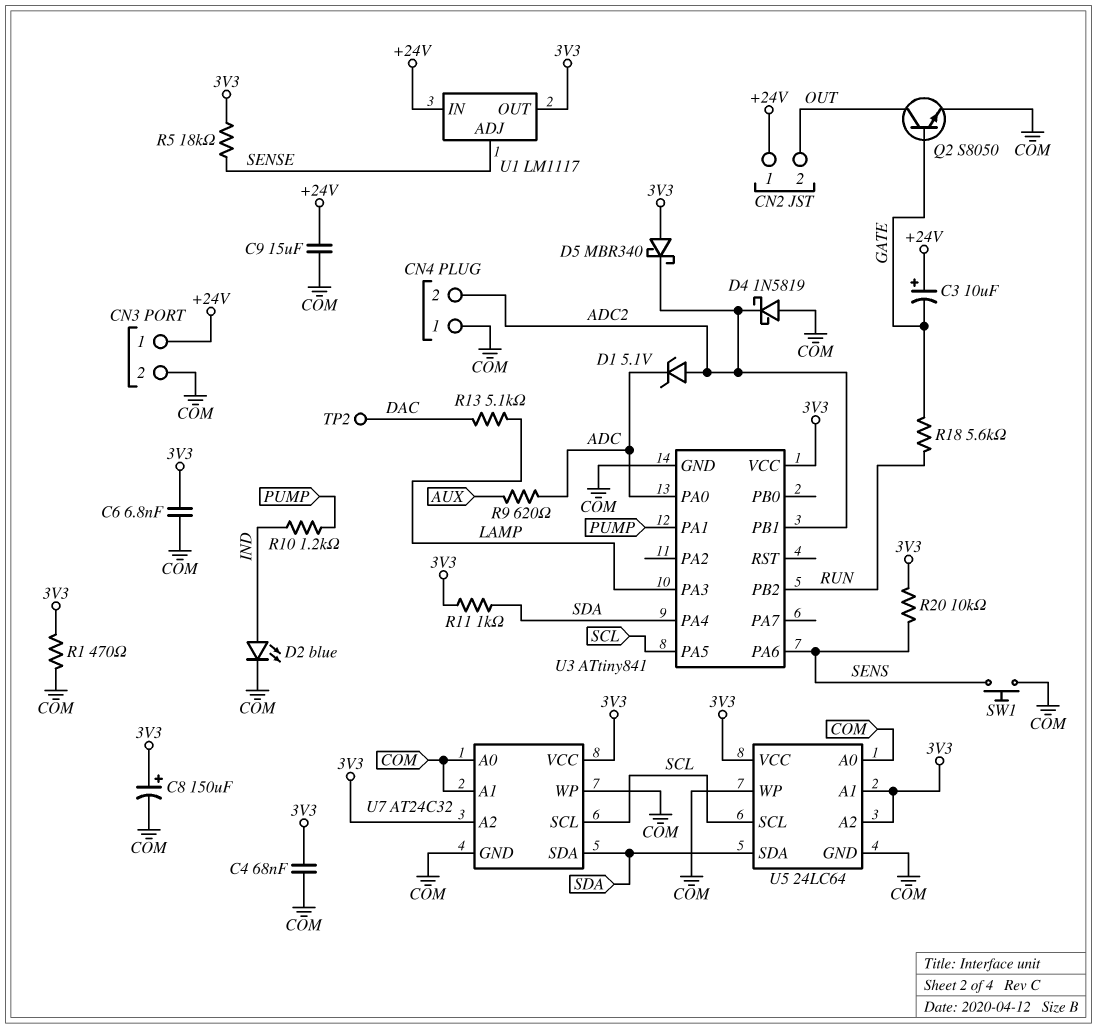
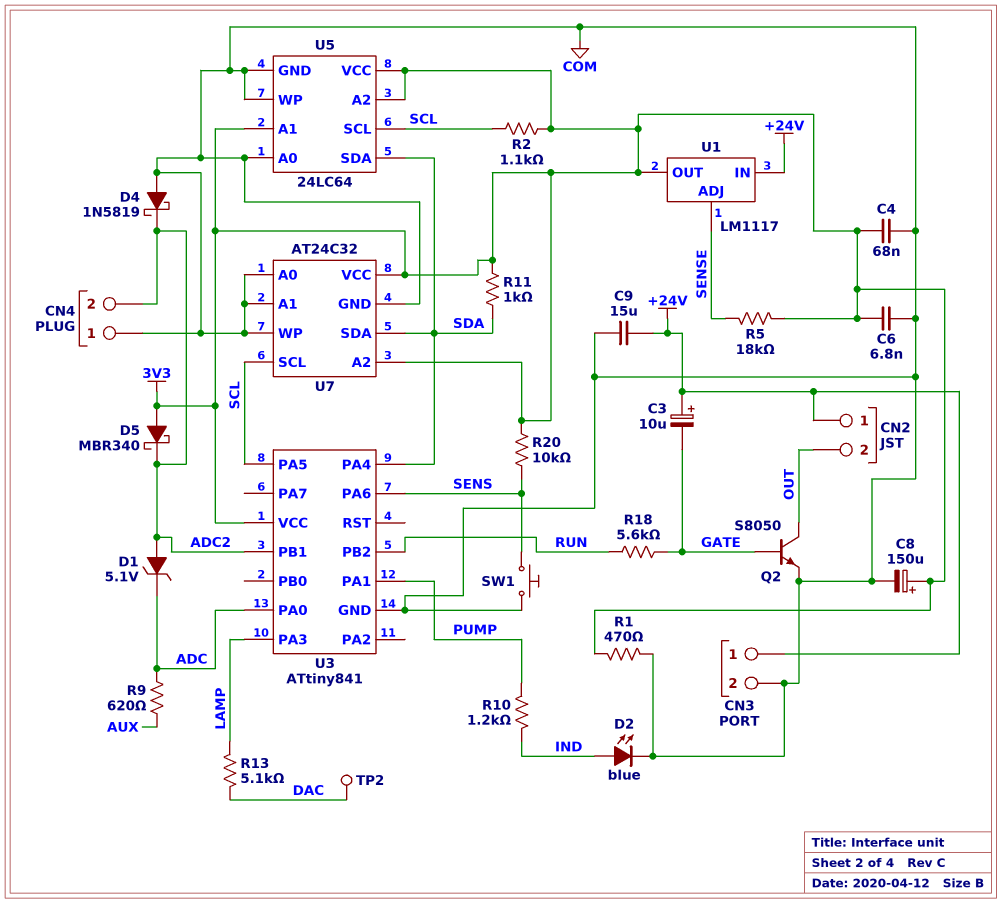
R2: none -> 1.1k (3V3, SCL)

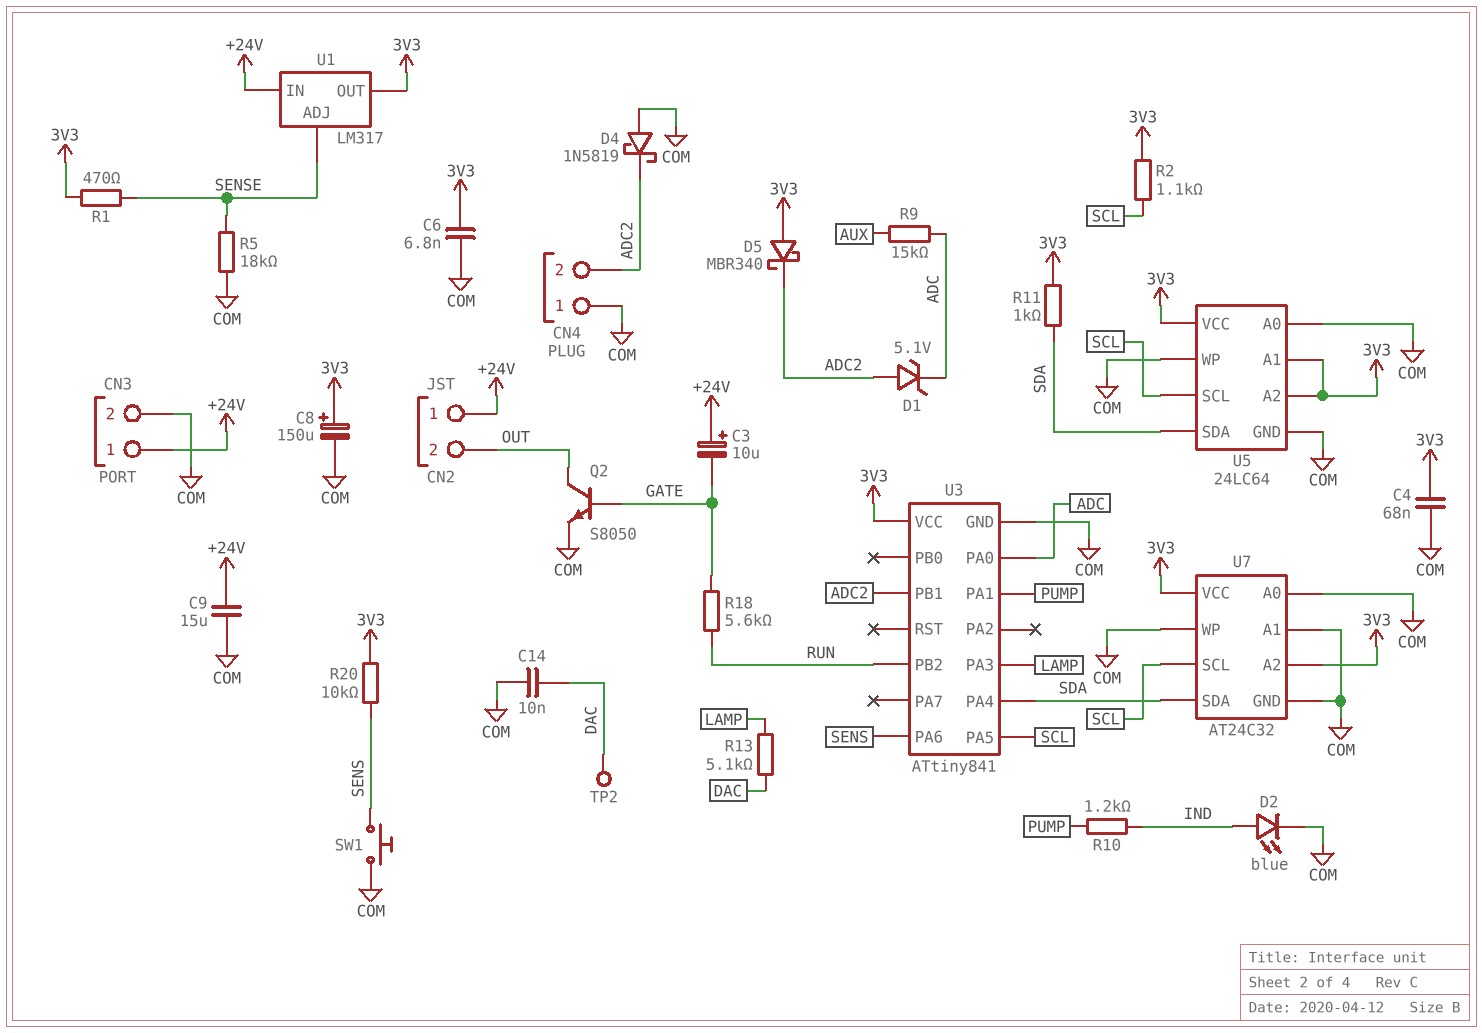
C14: none -> 10nF (COM, DAC)
R1: 470 (3V3, COM) -> 470 (3V3, SENSE)
R5: 18k (3V3, SENSE) -> 18k (COM, SENSE)
R9: 620 (ADC, AUX) -> 15k (ADC, AUX)
U1: LM1117 -> LM317

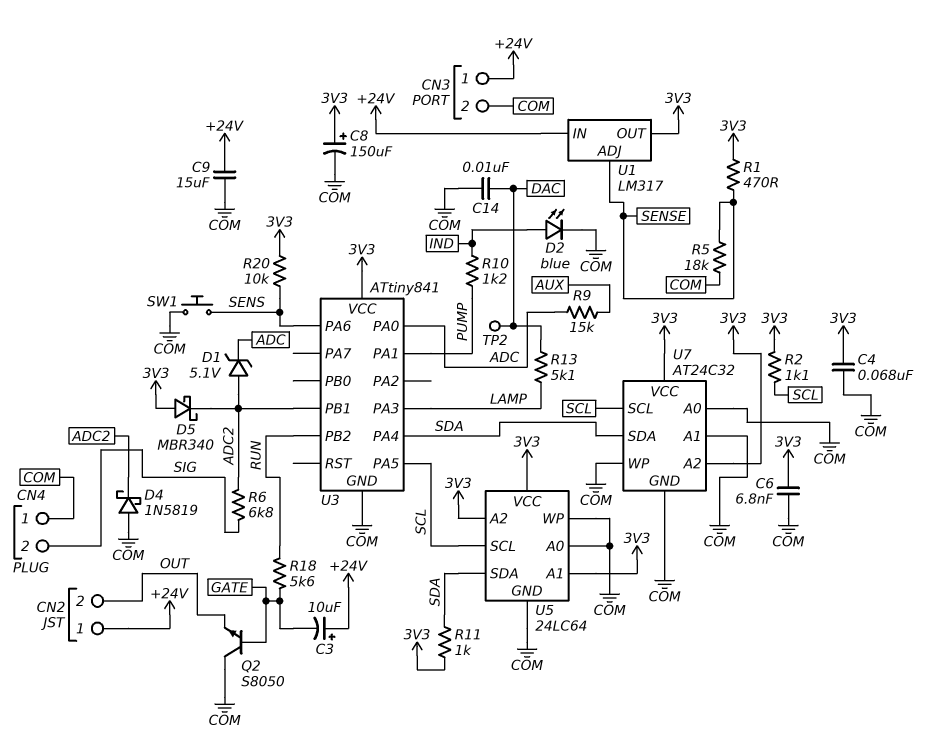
CN4 pin 2: ADC2 -> SIG
Q2: NPN S8050 (B GATE, C OUT, E COM) -> NPN S8050 (B GATE, C COM, E OUT)
R6: none -> 6.8k (ADC2, SIG)

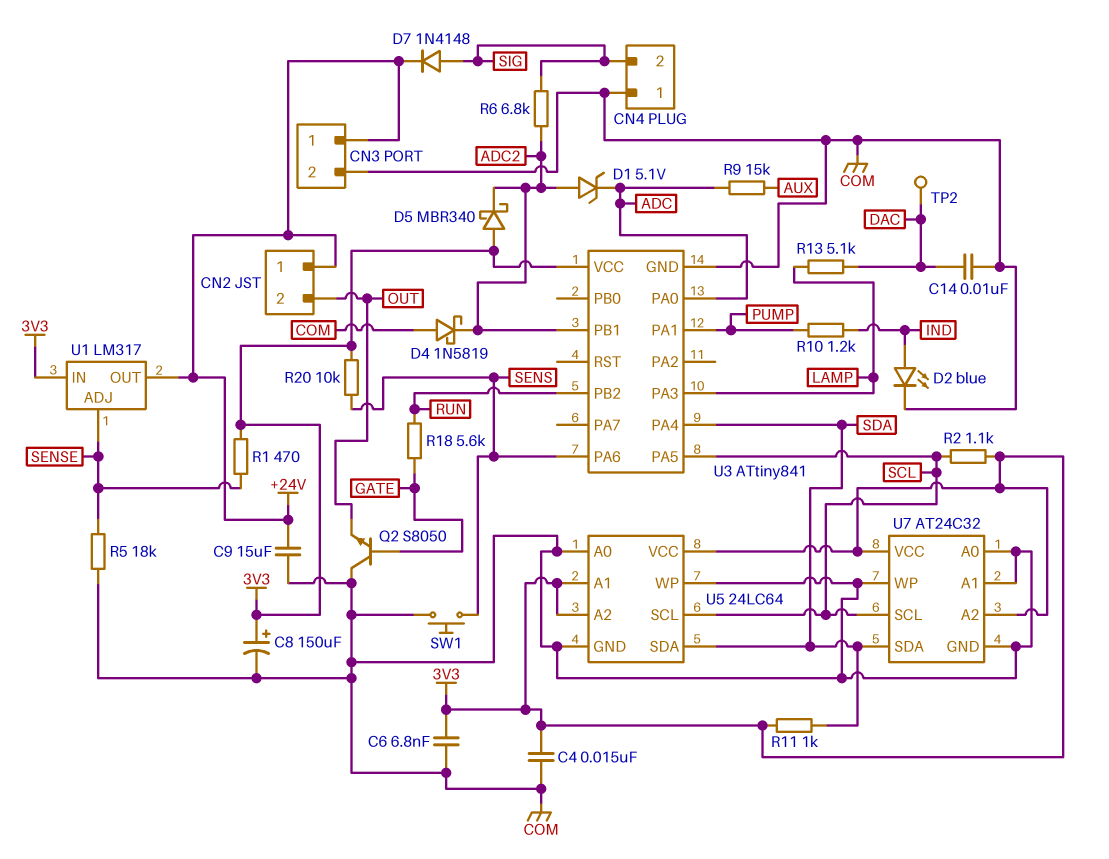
C3: 10uF (plus +24V, minus GATE) -> none
C4: 68nF (3V3, COM) -> 15nF (3V3, COM)
D7: none -> diode 1N4148 (A SIG, K +24V)
U1 pin IN: +24V -> 3V3
U1 pin OUT: 3V3 -> +24V

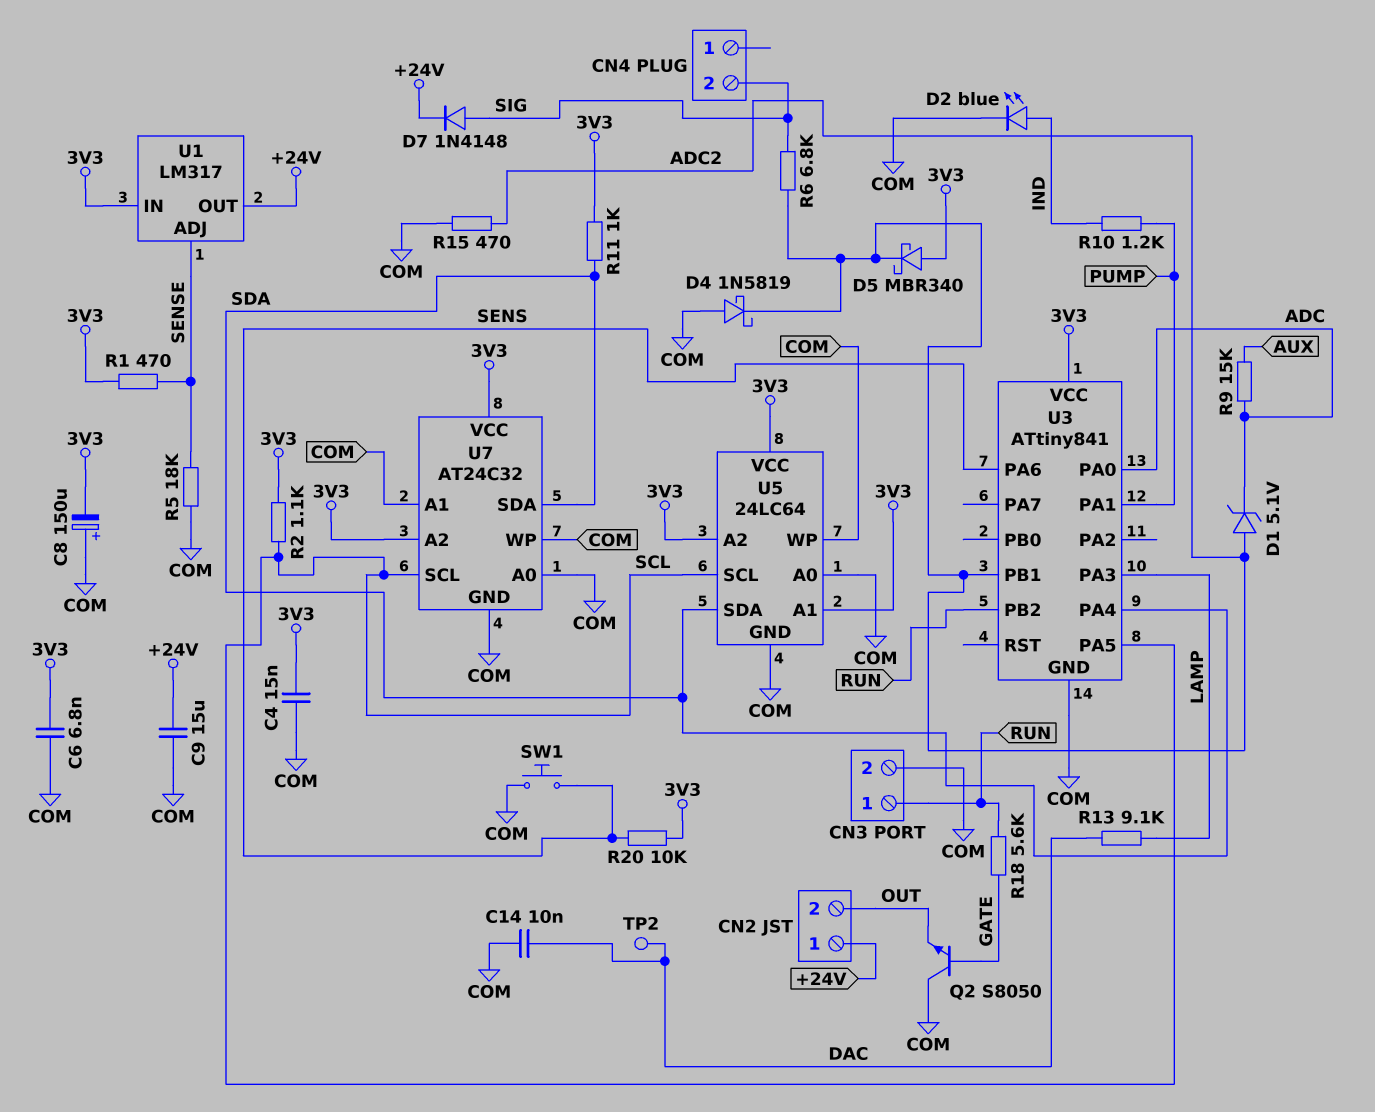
C8: 150uF (plus 3V3, minus COM) -> 150uF (plus COM, minus 3V3)
CN3 pin 1: +24V -> RUN
CN4 pin 1: COM -> none
R13: 5.1k (DAC, LAMP) -> 9.1k (DAC, LAMP)
R15: none -> 470 (ADC2, COM)

